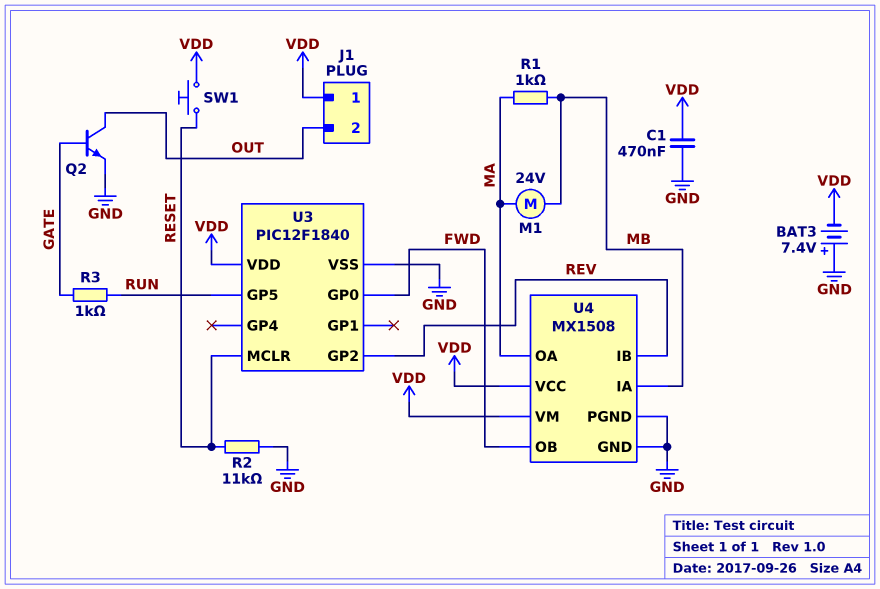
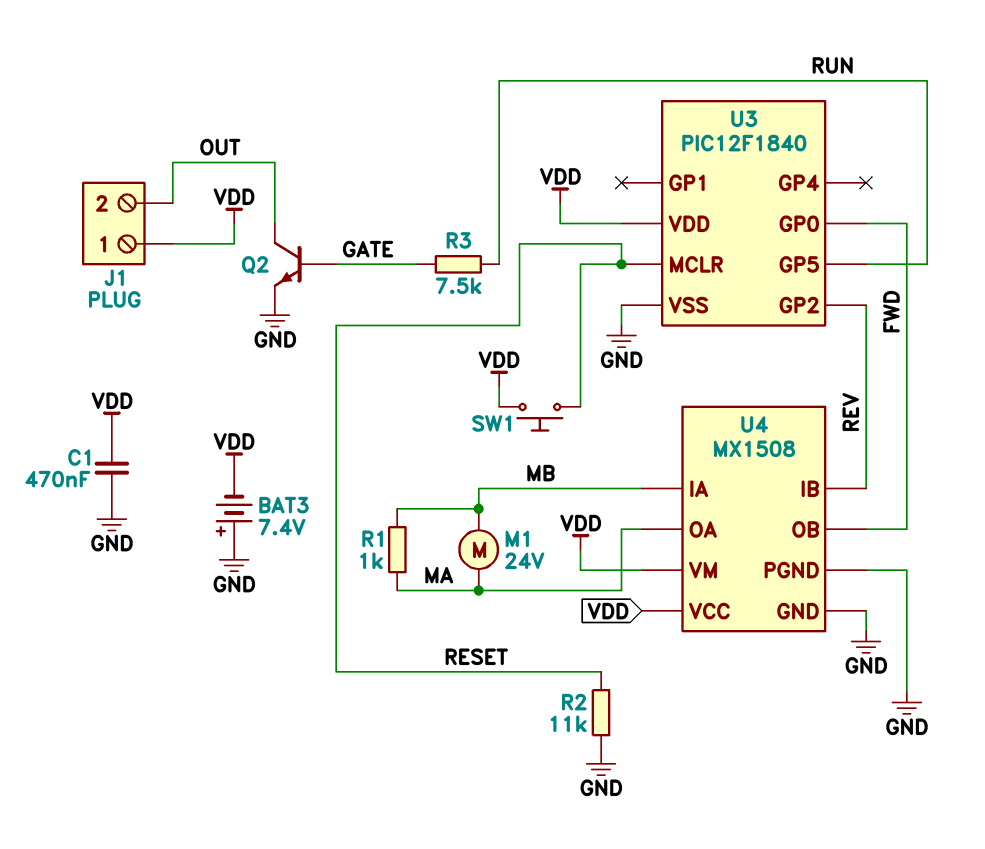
R3: 1k (GATE, RUN) -> 7.5k (GATE, RUN)

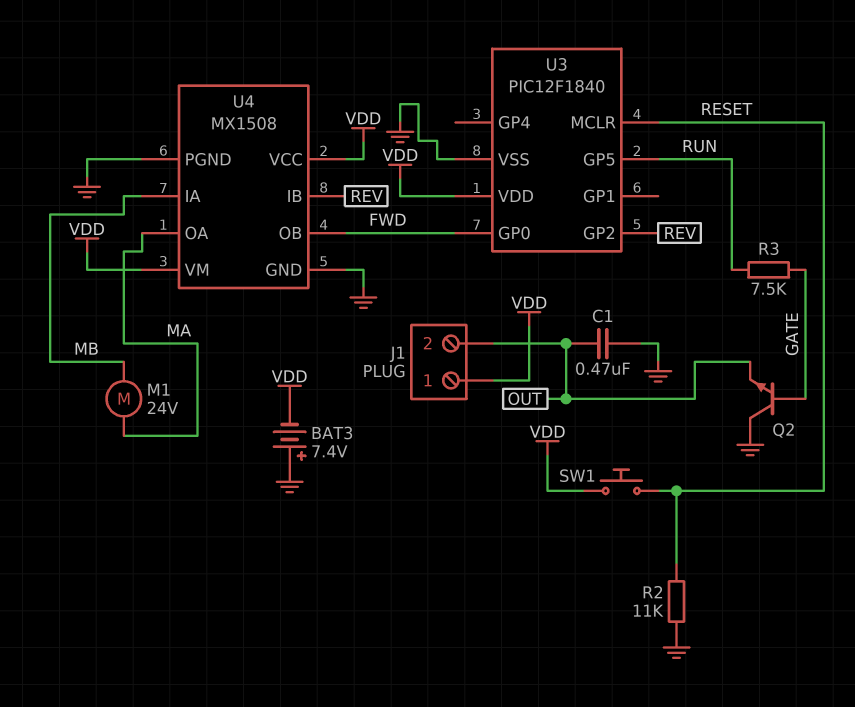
C1: 470nF (GND, VDD) -> 470nF (GND, OUT)
Q2: NPN (B GATE, C OUT, E GND) -> NPN (B GATE, C GND, E OUT)
R1: 1k (MA, MB) -> none

